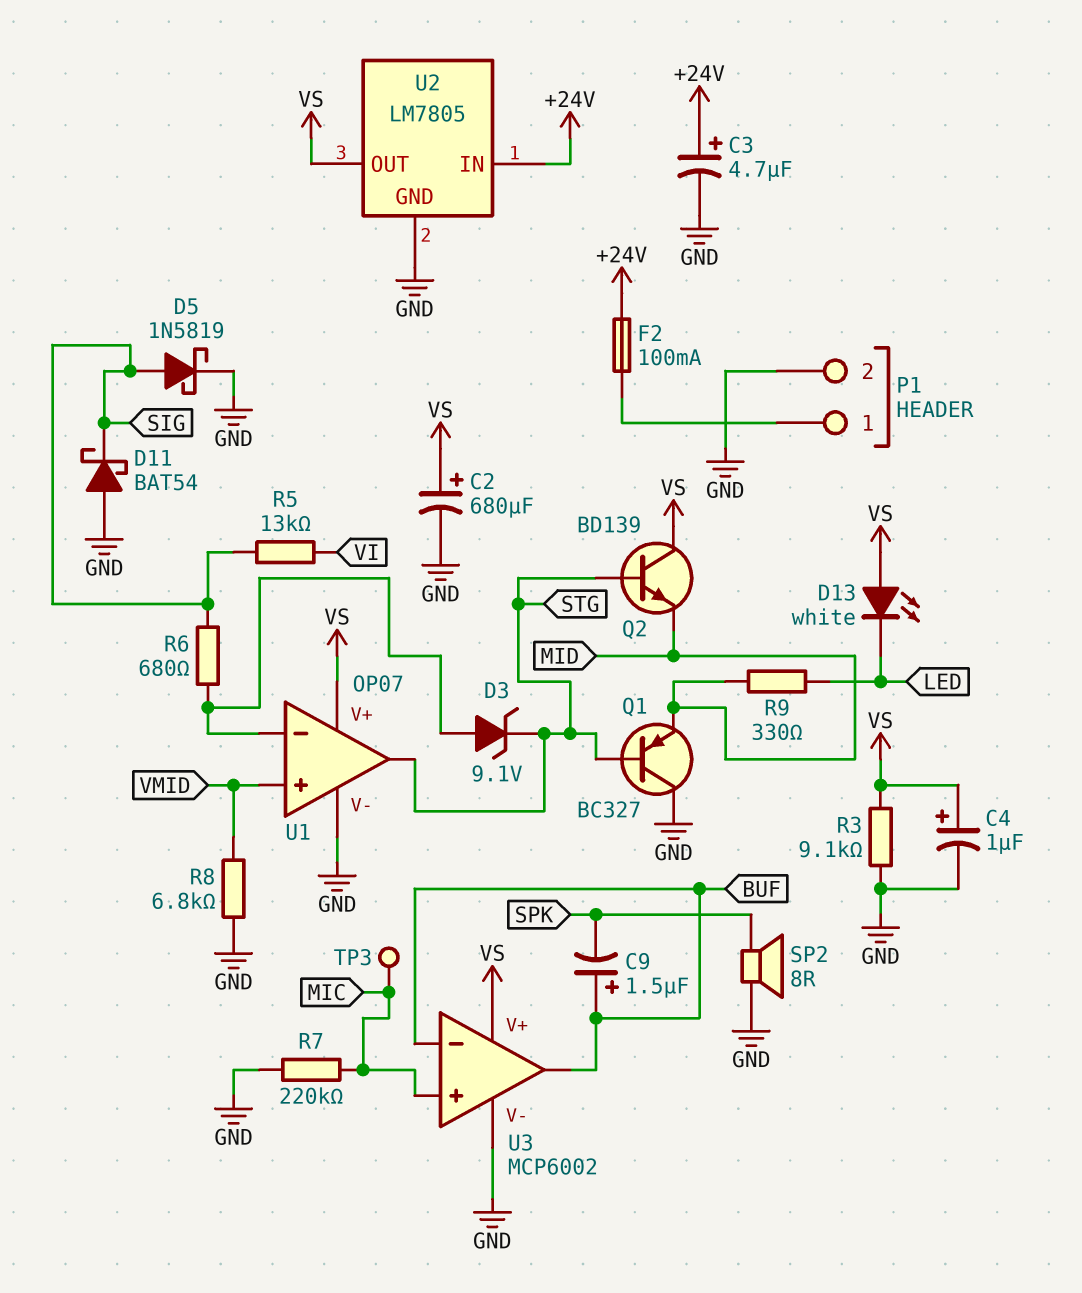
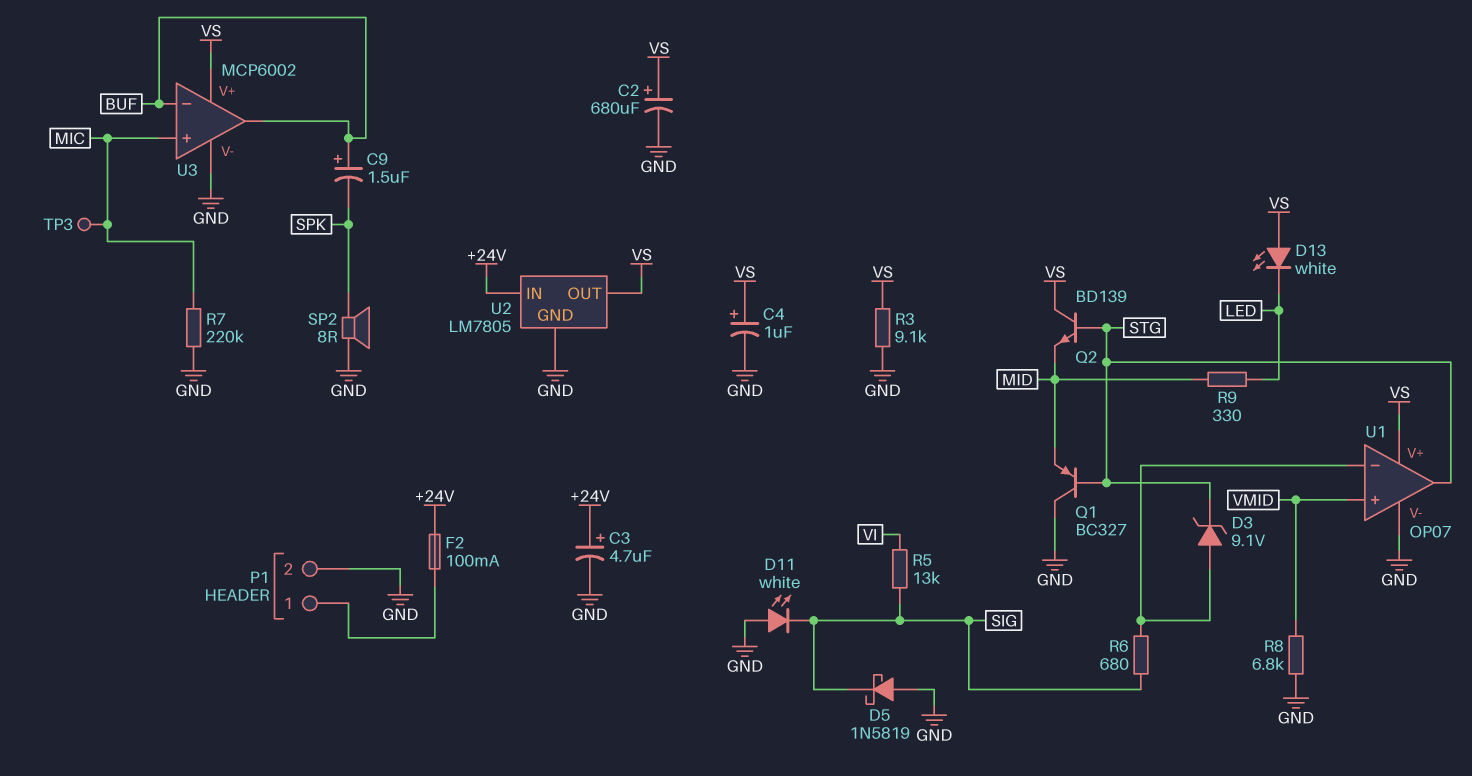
D5: schottky 1N5819 (A SIG, K GND) -> schottky 1N5819 (A GND, K SIG)
D11: schottky BAT54 (A GND, K SIG) -> LED white (A GND, K SIG)

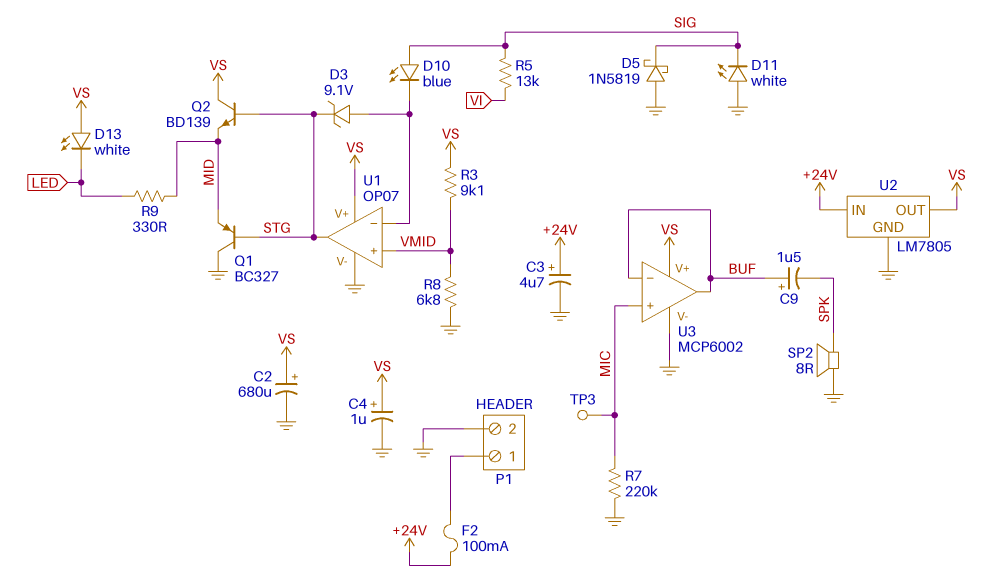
D10: none -> LED blue (A SIG, K U1/in-)
R3: 9.1k (GND, VS) -> 9.1k (VMID, VS)
R6: 680 (SIG, U1/in-) -> none

